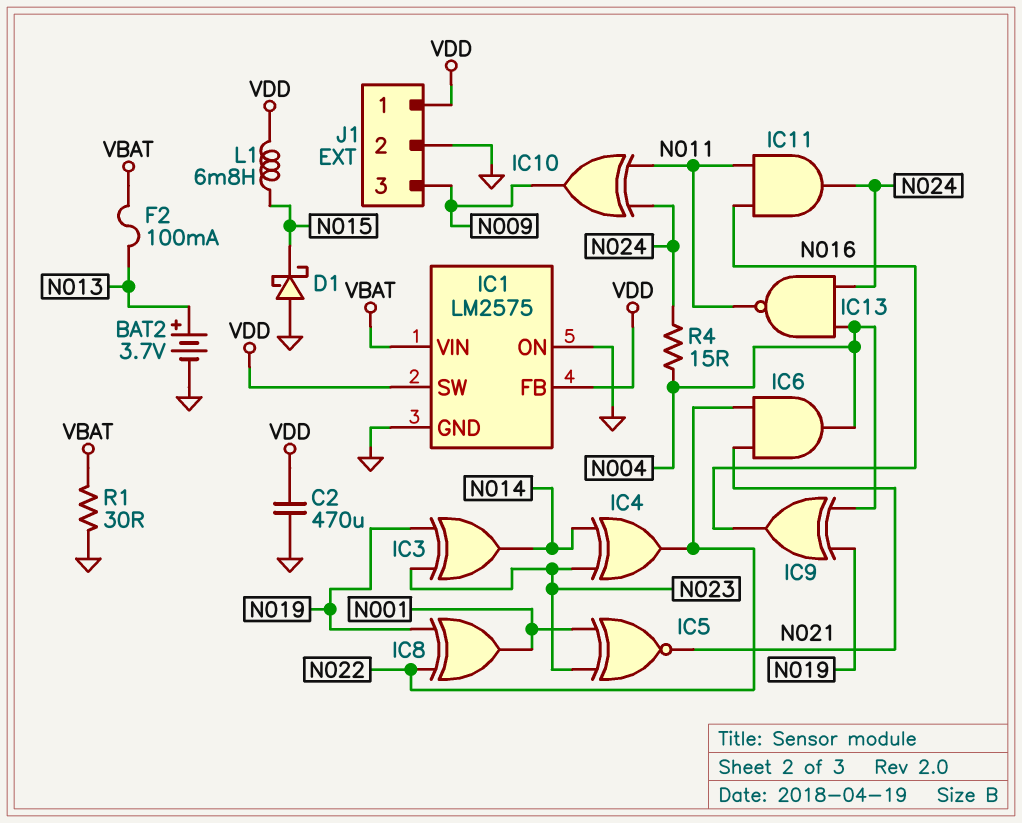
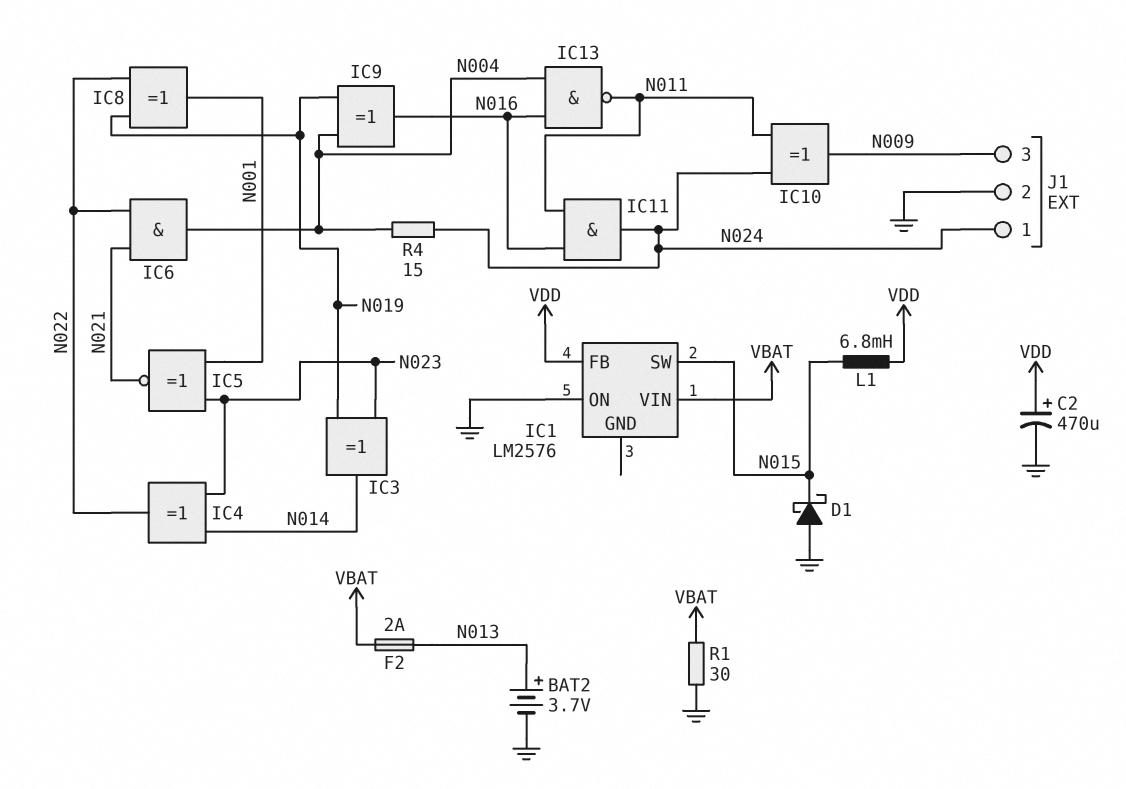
C2: 470uF (GND, VDD) -> 470uF (plus VDD, minus GND)
F2: 100mA (N013, VBAT) -> 2A (N013, VBAT)
IC1: LM2575 -> LM2576
IC1 pin GND: GND -> none
IC1 pin SW: VDD -> N015
IC13: NAND (in N004, in N024, out N011) -> NAND (in N004, in N016, out N011)
J1 pin 1: VDD -> N024

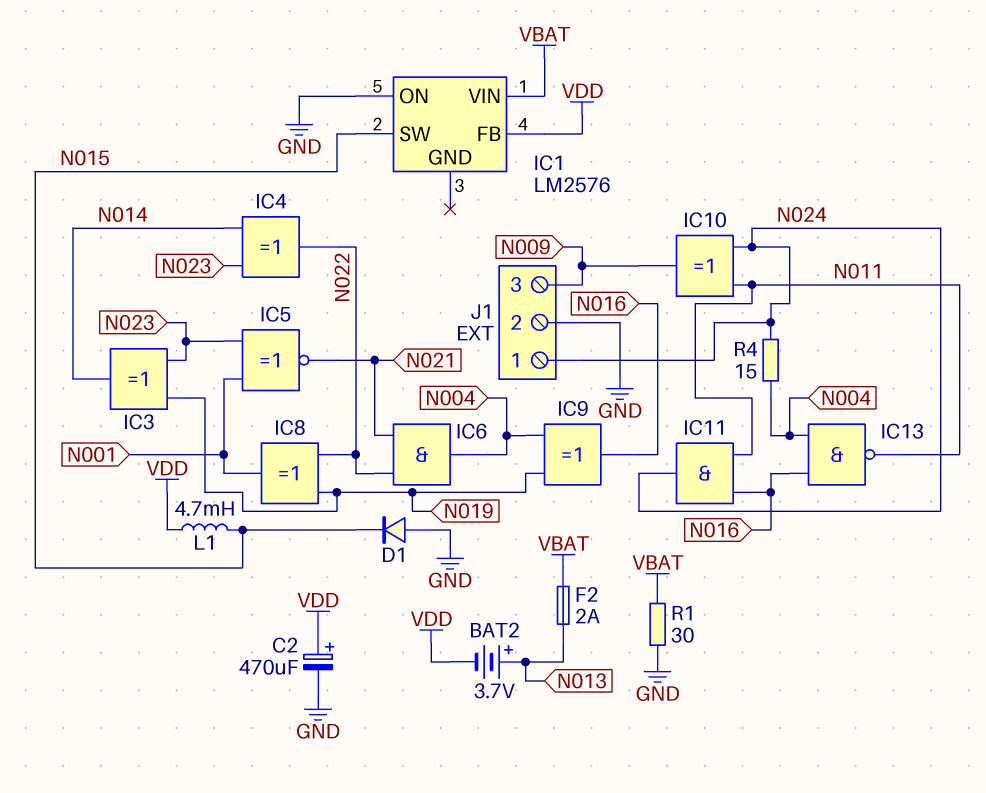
BAT2: 3.7V (plus N013, minus GND) -> 3.7V (plus N013, minus VDD)
D1: schottky (A GND, K N015) -> diode (A GND, K N015)
L1: 6.8mH (N015, VDD) -> 4.7mH (N015, VDD)

